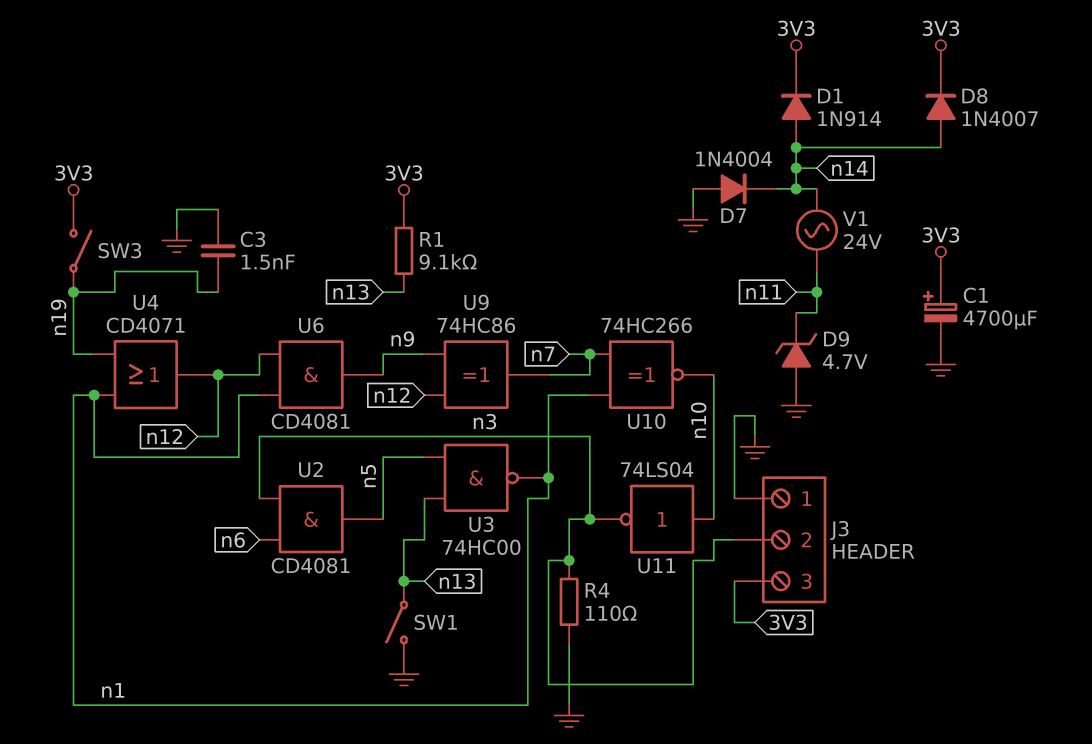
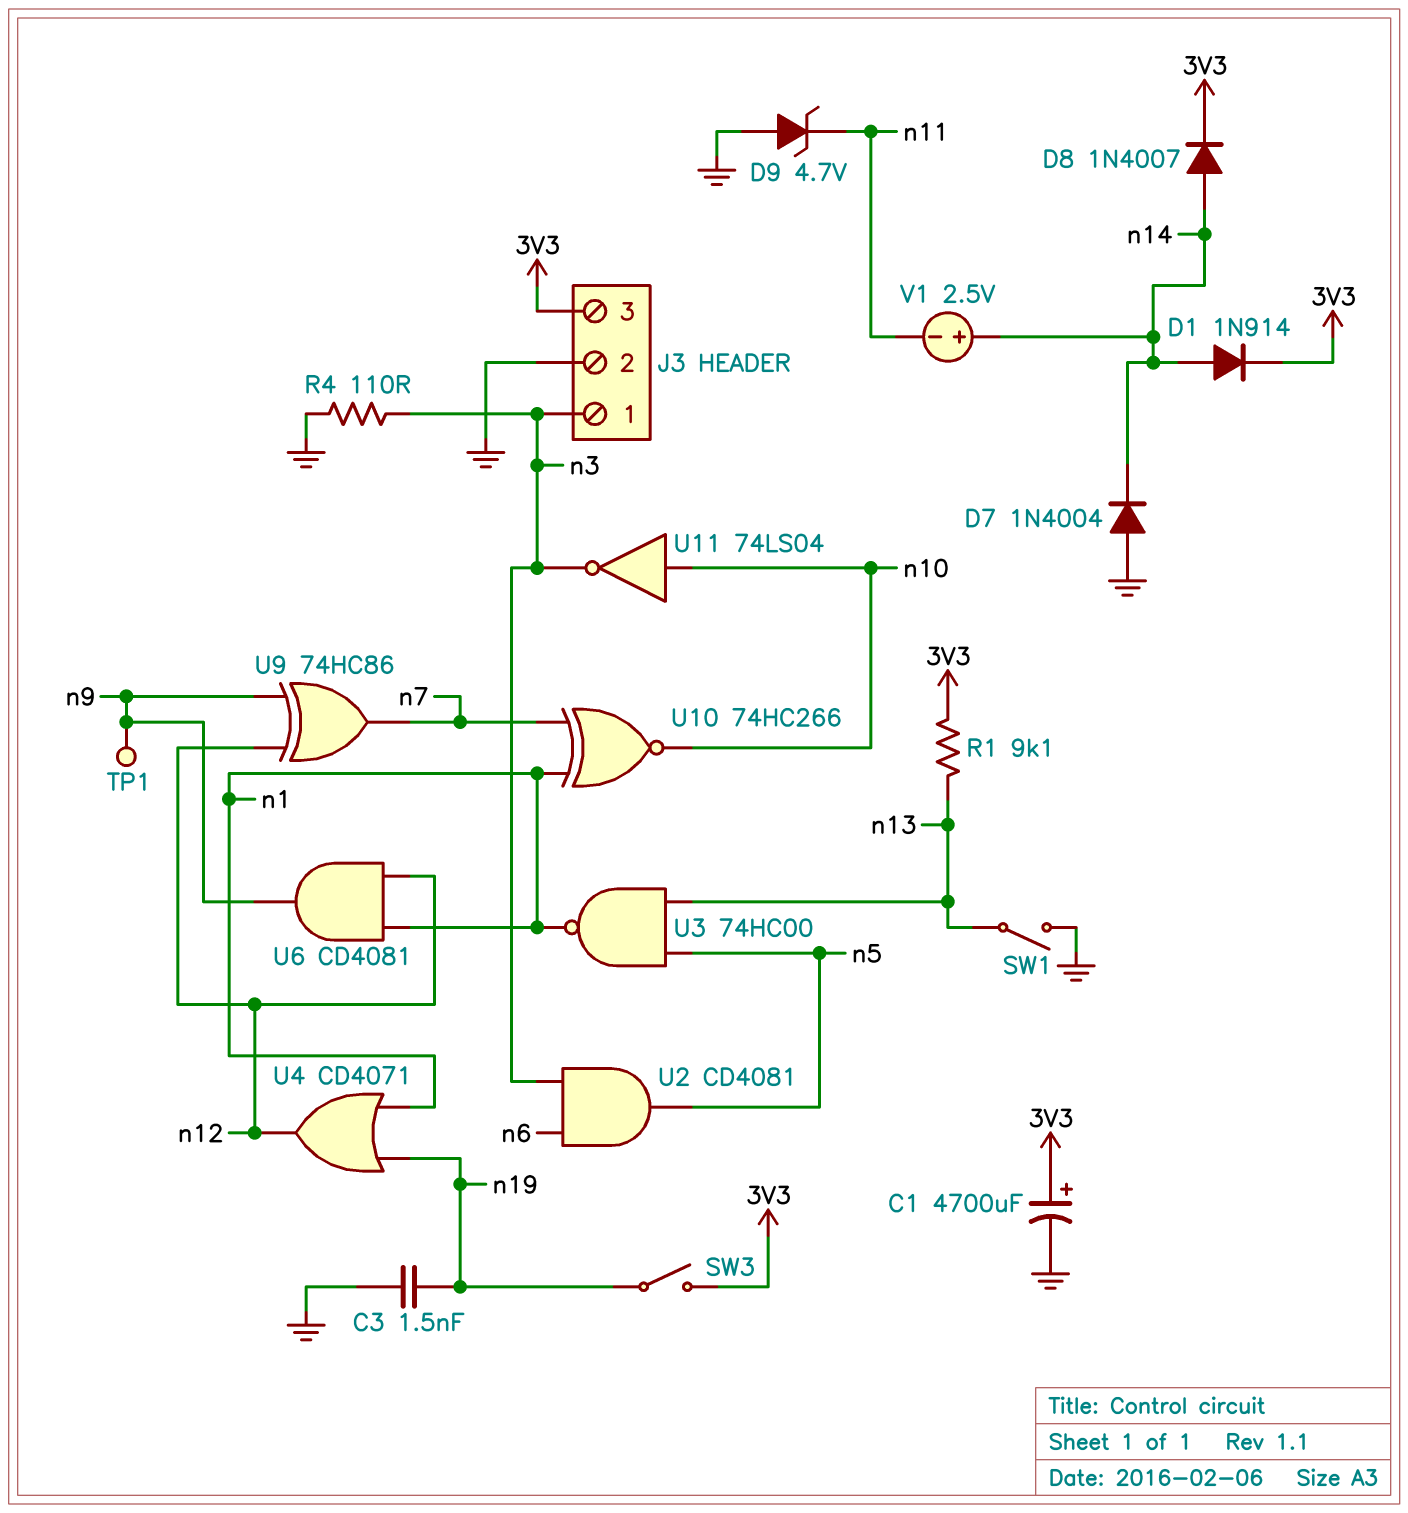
J3 pin 1: GND -> n3
J3 pin 2: n3 -> GND
TP1: none -> test point (n9)
V1: AC 24V (n11, n14) -> 2.5V (plus n14, minus n11)

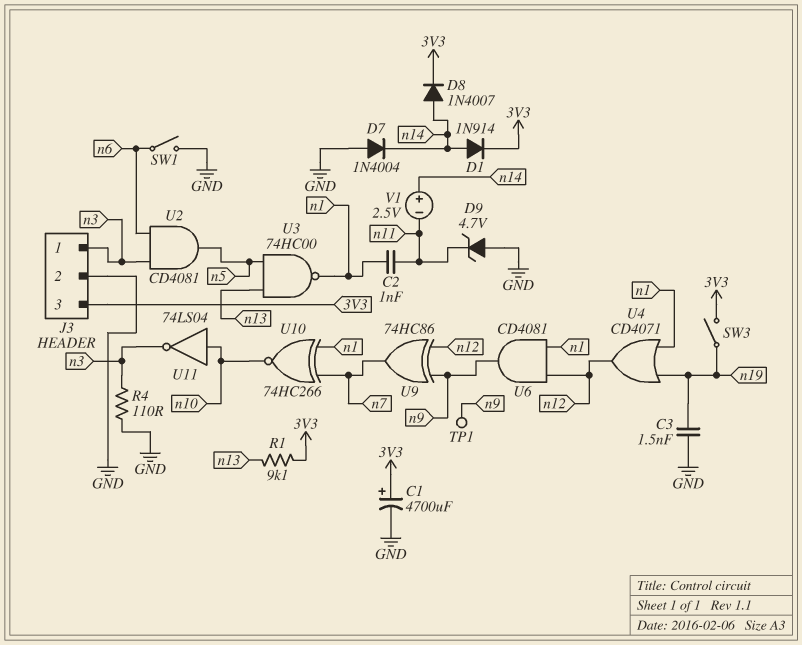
C2: none -> 1nF (n1, n11)
SW1: switch (GND, n13) -> switch (GND, n6)

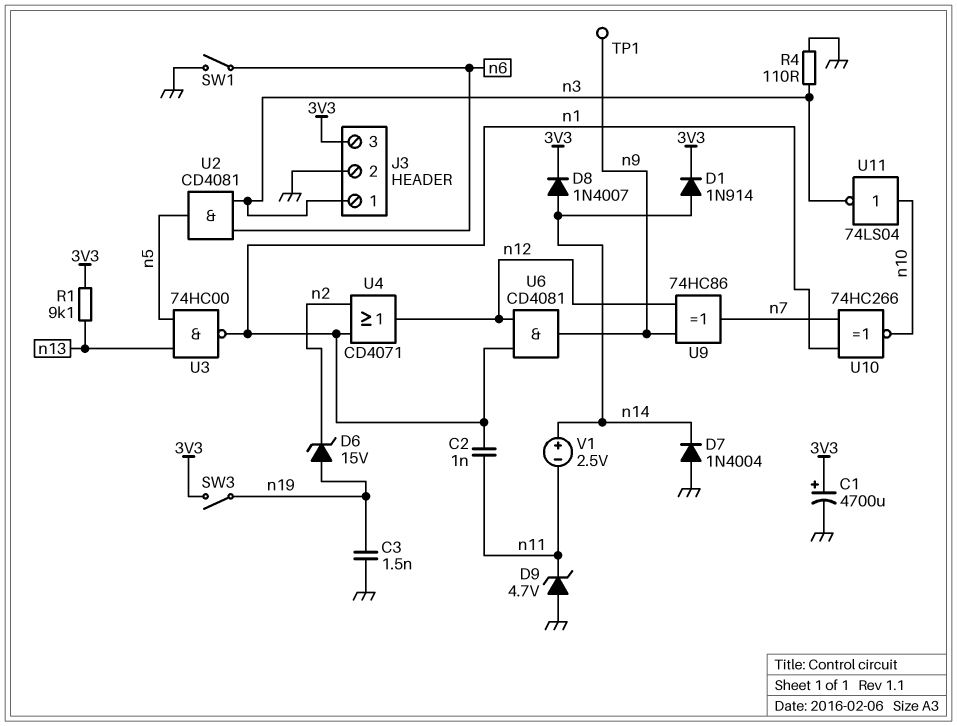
D6: none -> zener 15V (A n19, K n2)
U4: OR CD4071 (in n1, in n19, out n12) -> OR CD4071 (in n1, in n2, out n12)

